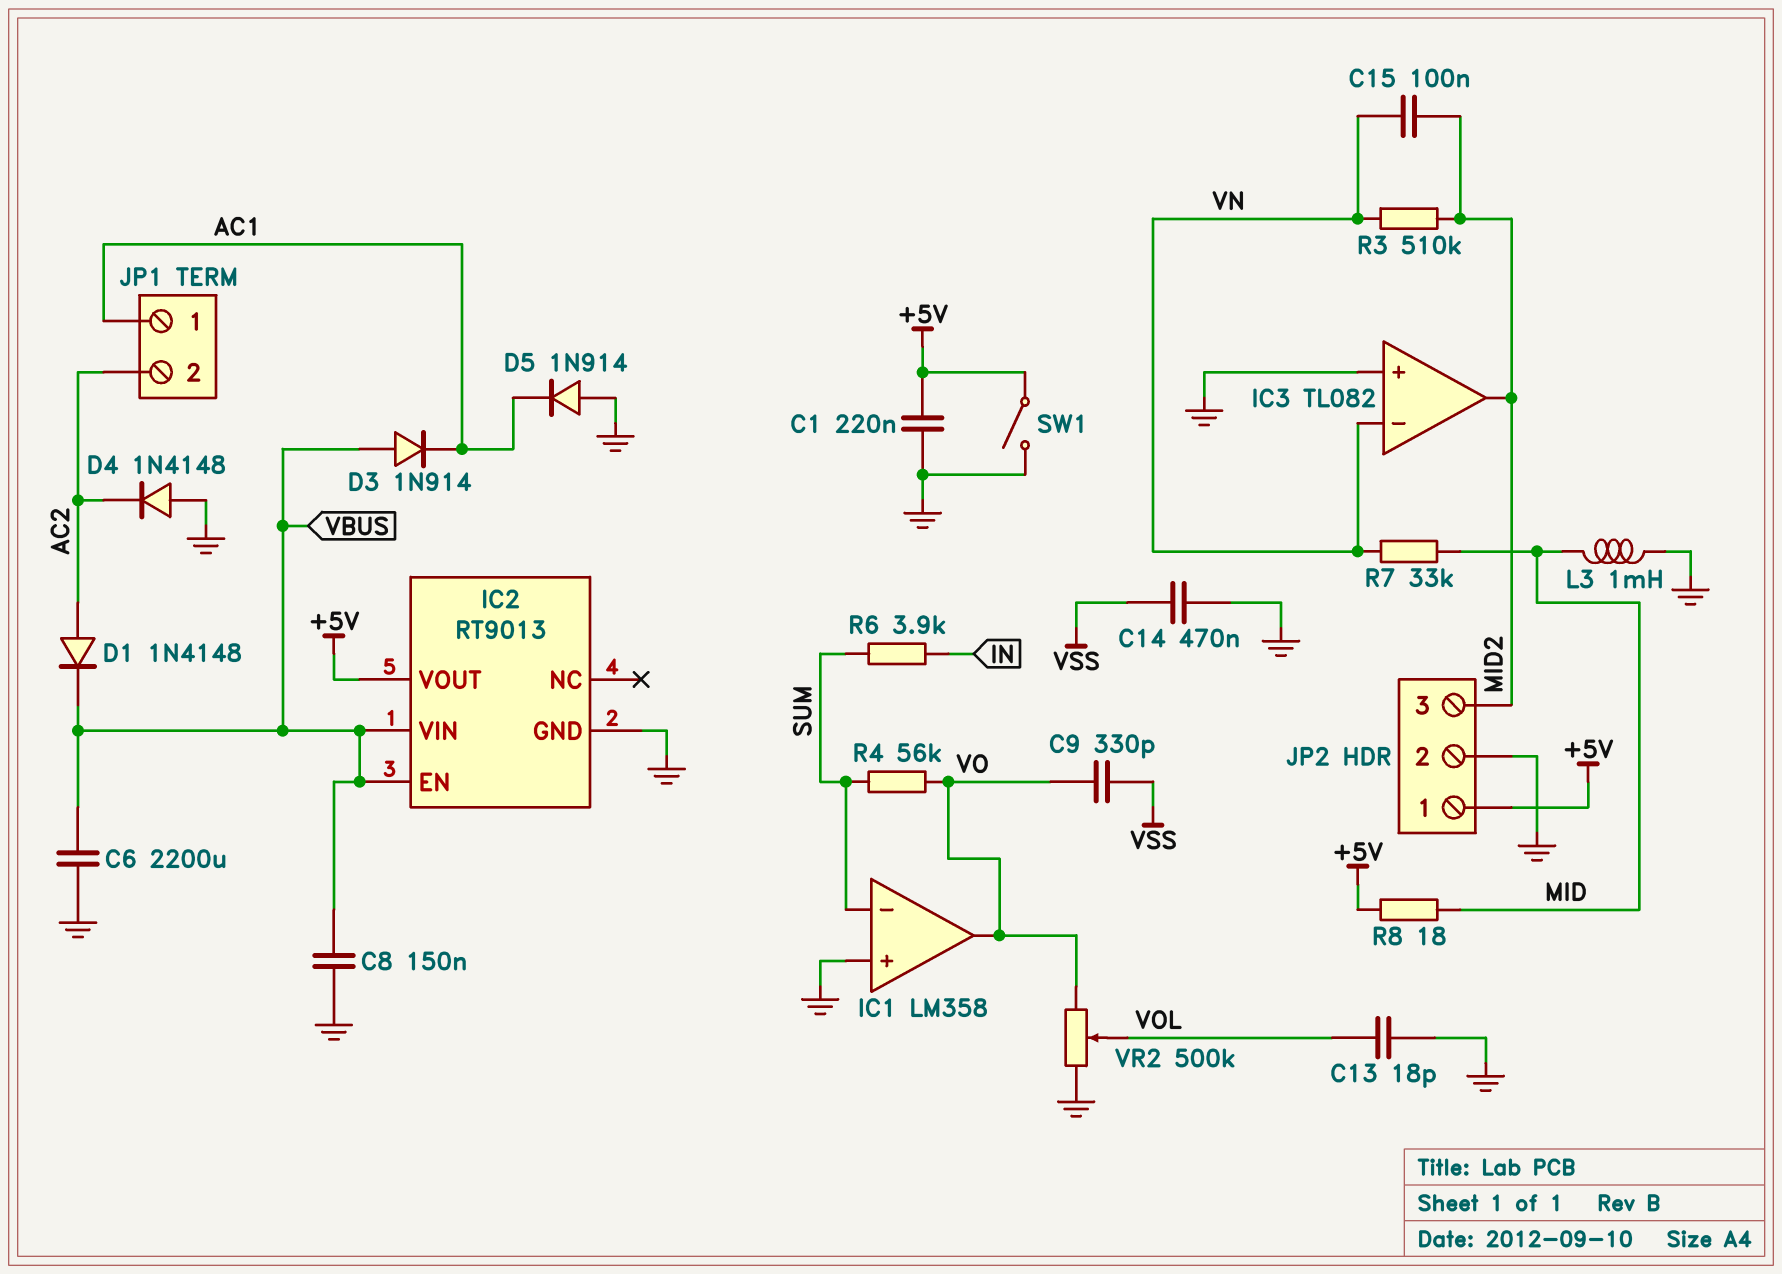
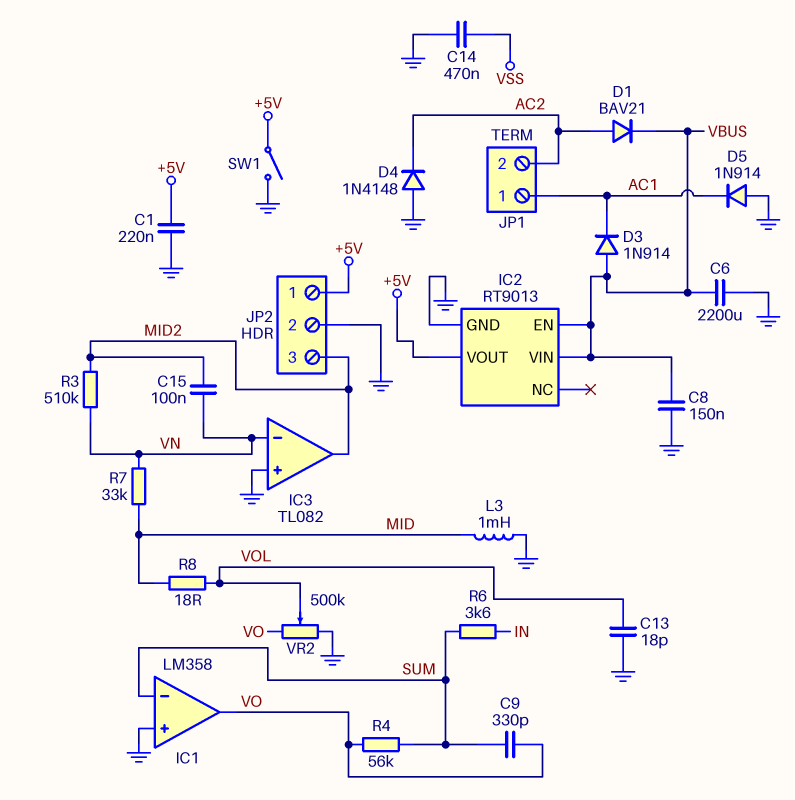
C9: 330pF (VO, VSS) -> 330pF (SUM, VO)
D1: diode 1N4148 (A AC2, K VBUS) -> diode BAV21 (A AC2, K VBUS)
R6: 3.9k (IN, SUM) -> 3.6k (IN, SUM)
R8: 18 (+5V, MID) -> 18 (MID, VOL)

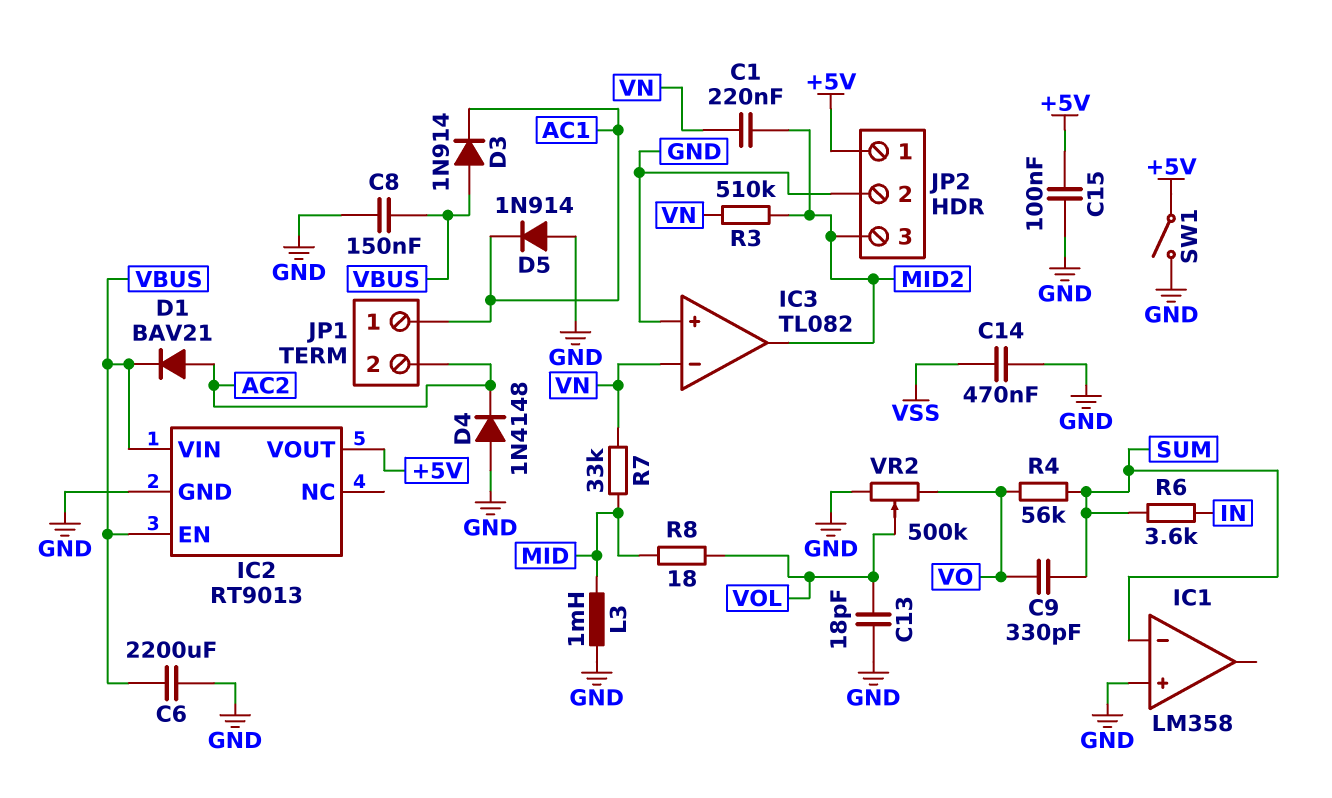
C1: 220nF (+5V, GND) -> 220nF (MID2, VN)
C15: 100nF (MID2, VN) -> 100nF (+5V, GND)
IC1 pin out: VO -> none

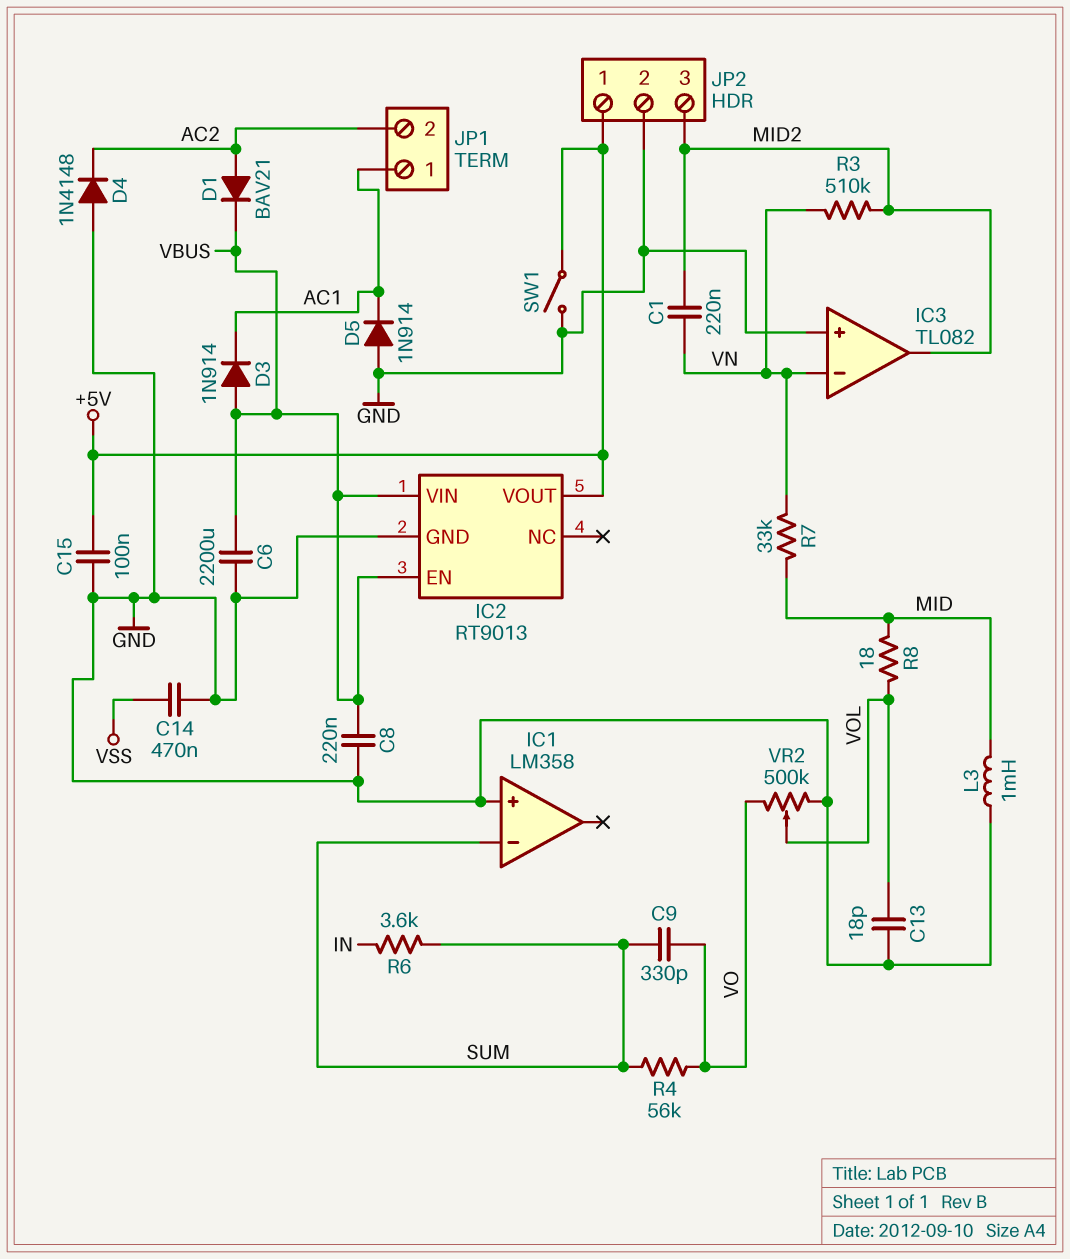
C8: 150nF (GND, VBUS) -> 220nF (GND, VBUS)

